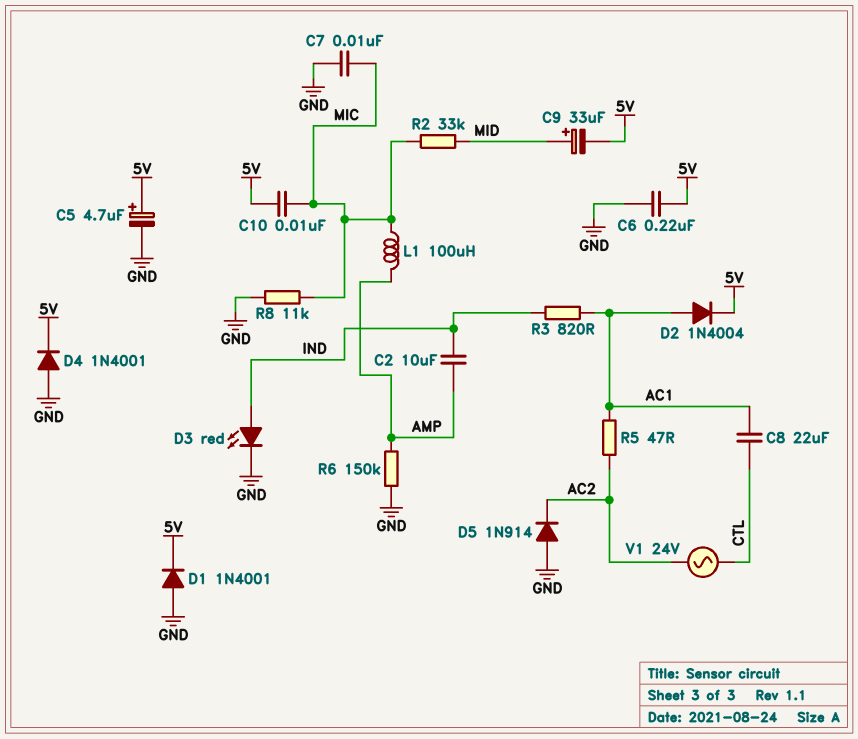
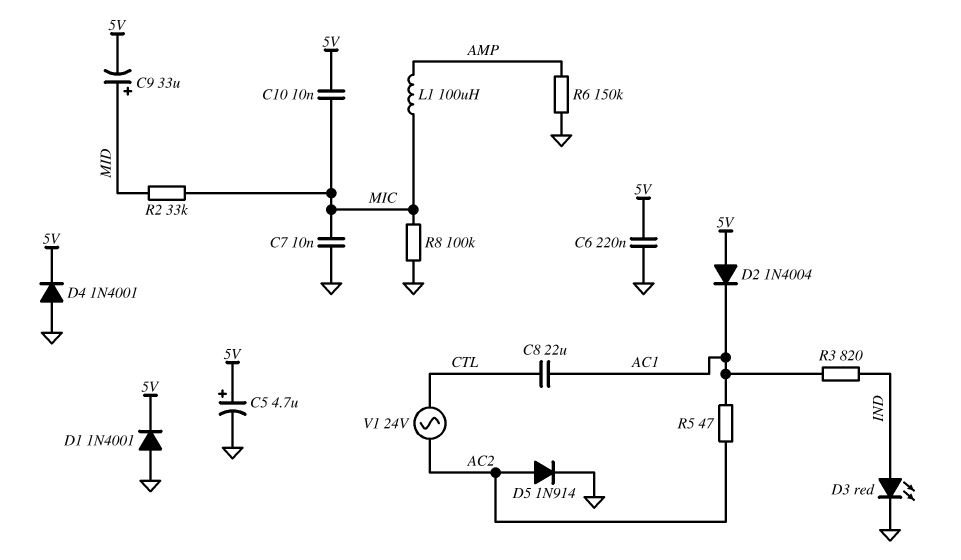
C2: 10uF (AMP, IND) -> none
D2: diode 1N4004 (A AC1, K 5V) -> diode 1N4004 (A 5V, K AC1)
D5: diode 1N914 (A GND, K AC2) -> diode 1N914 (A AC2, K GND)
R8: 11k (GND, MIC) -> 100k (GND, MIC)

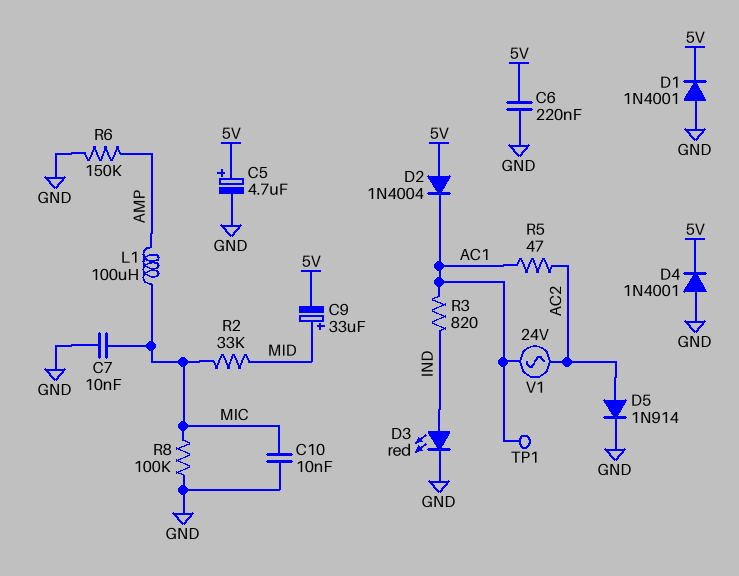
C8: 22uF (AC1, CTL) -> none
C10: 10nF (5V, MIC) -> 10nF (GND, MIC)
TP1: none -> test point (AC1)
V1: AC 24V (AC2, CTL) -> AC 24V (AC1, AC2)

